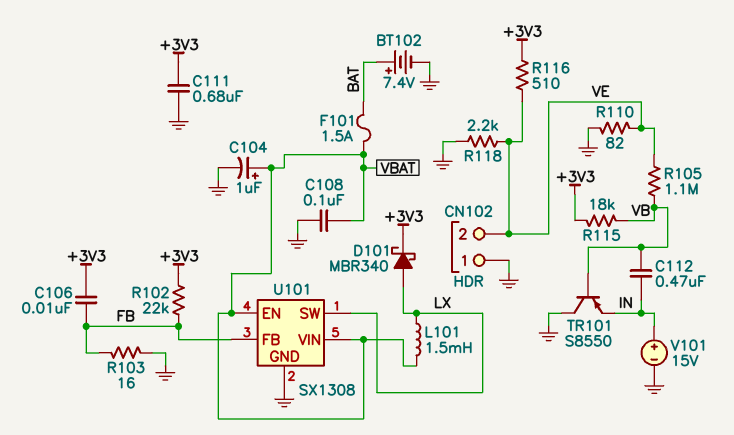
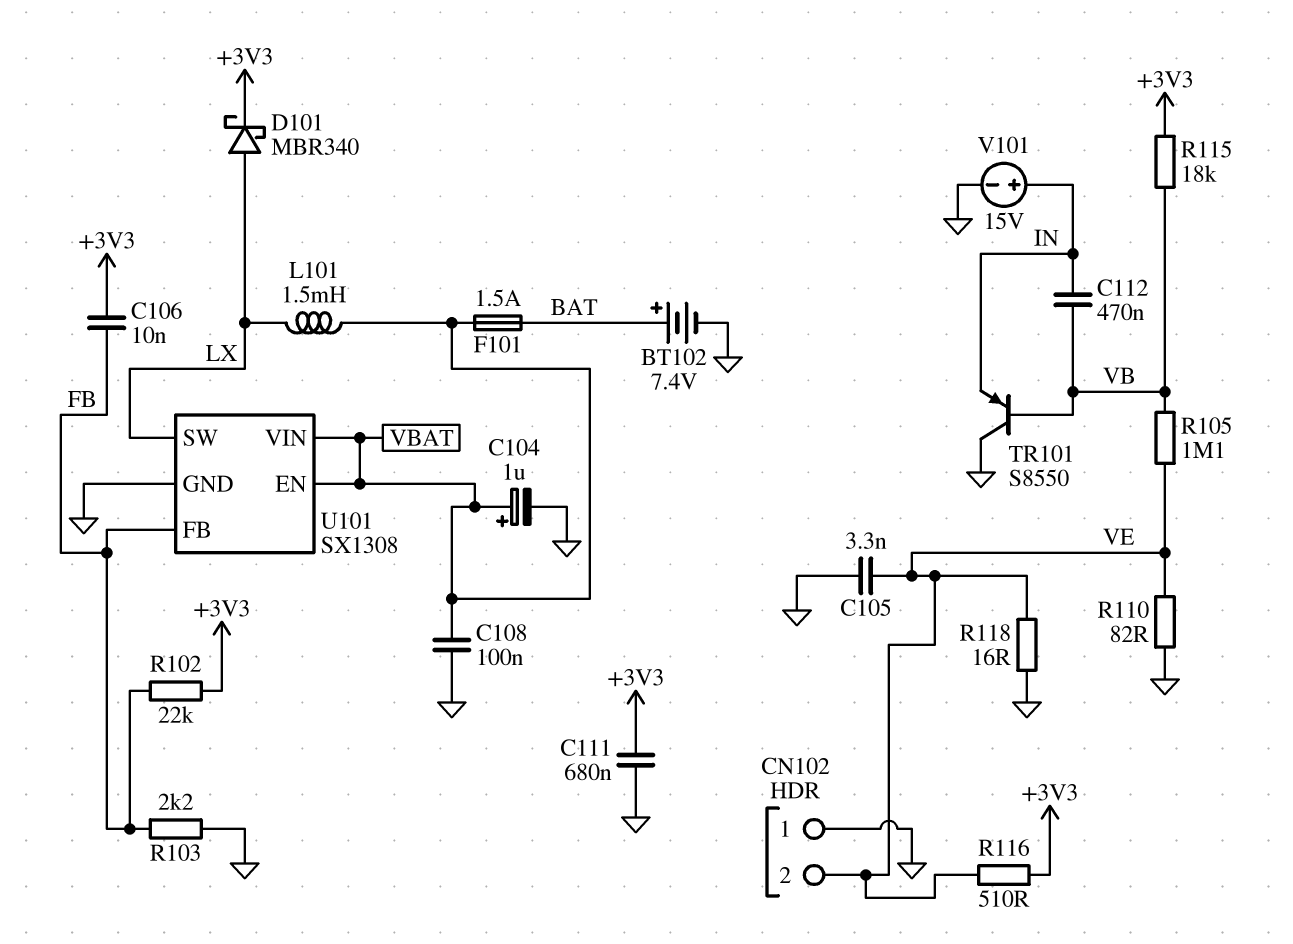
C105: none -> 3.3nF (GND, VE)
R103: 16 (FB, GND) -> 2.2k (FB, GND)
R118: 2.2k (GND, VE) -> 16 (GND, VE)

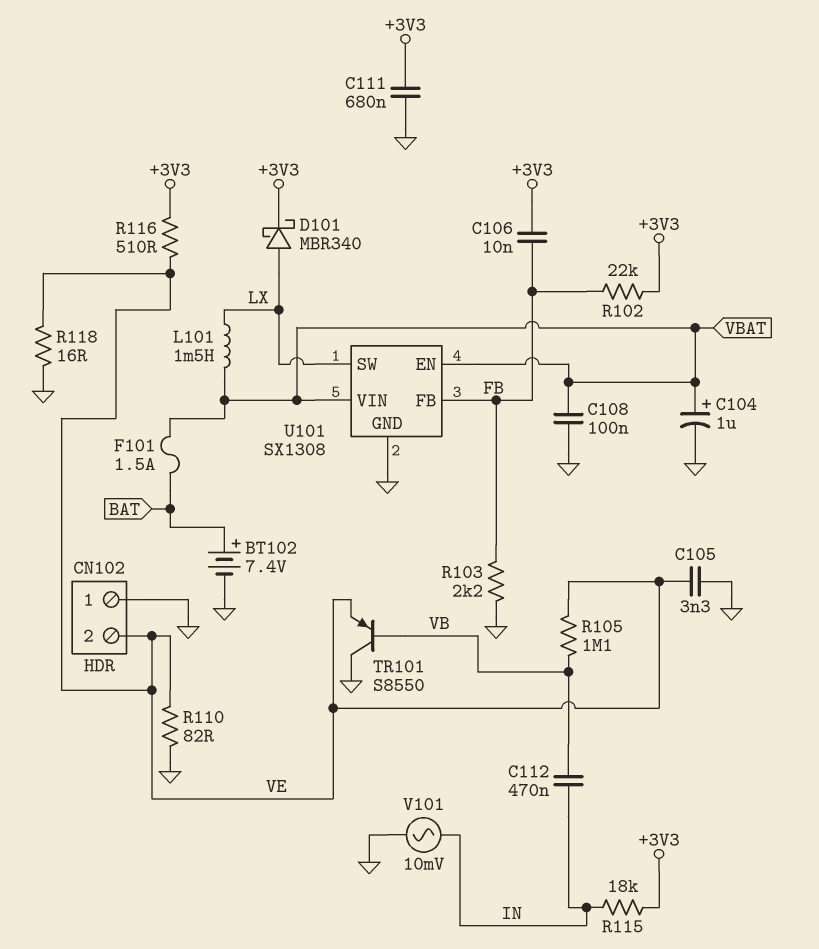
R115: 18k (+3V3, VB) -> 18k (+3V3, IN)
TR101: PNP S8550 (B VB, C GND, E IN) -> PNP S8550 (B VB, C GND, E VE)
V101: 15V (plus IN, minus GND) -> AC 10mV (GND, IN)

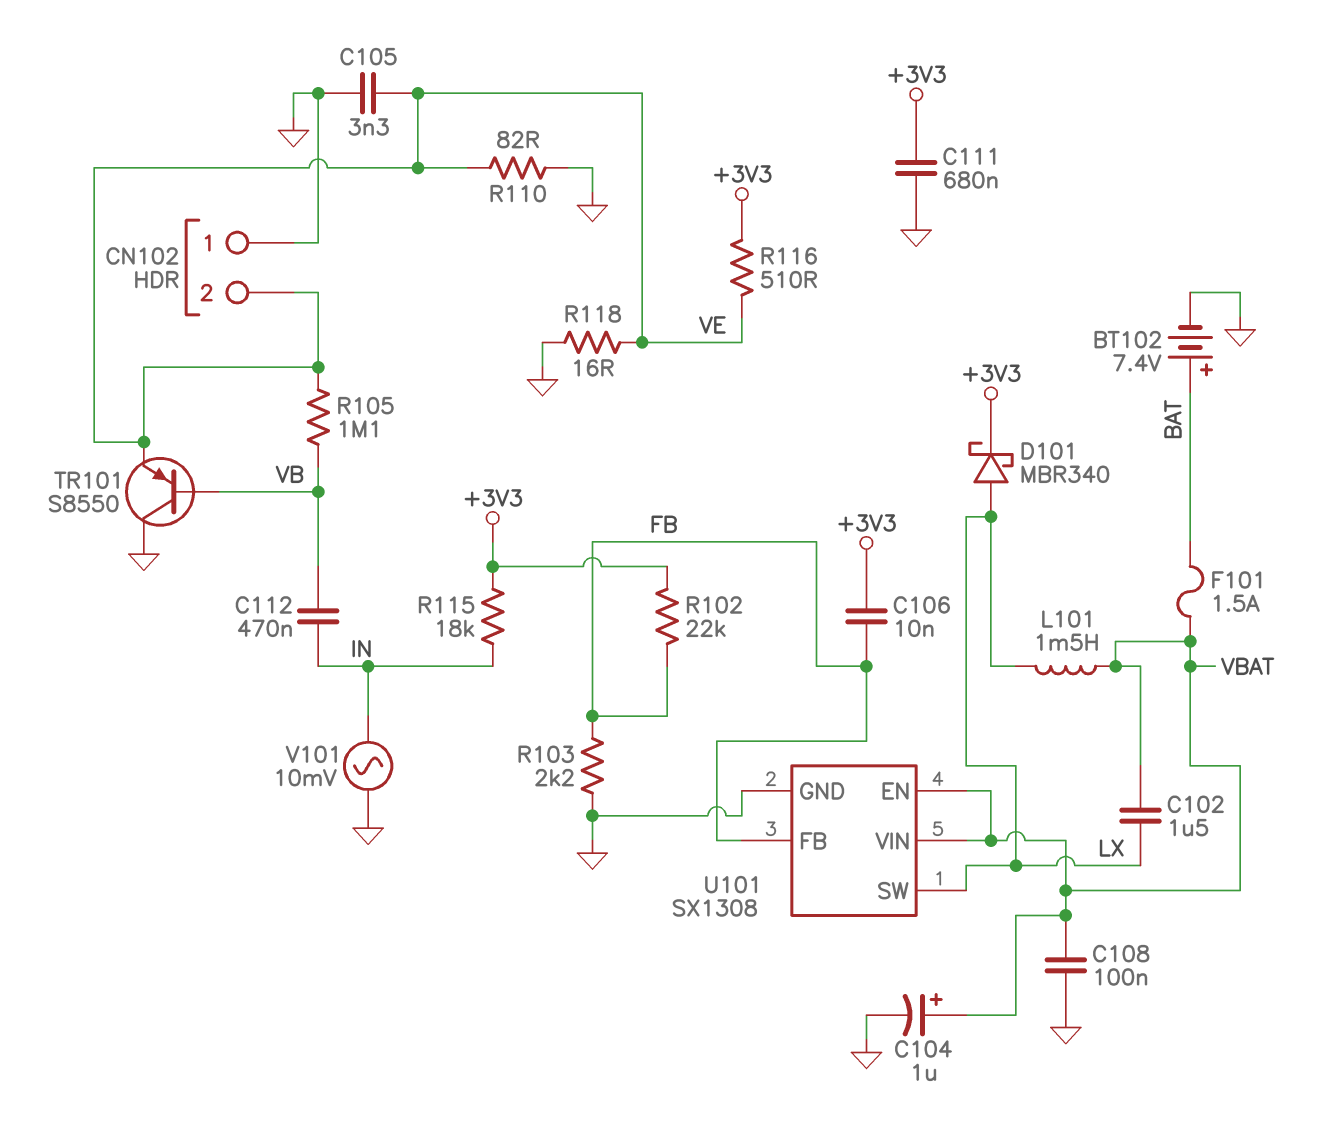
C102: none -> 1.5uF (LX, VBAT)

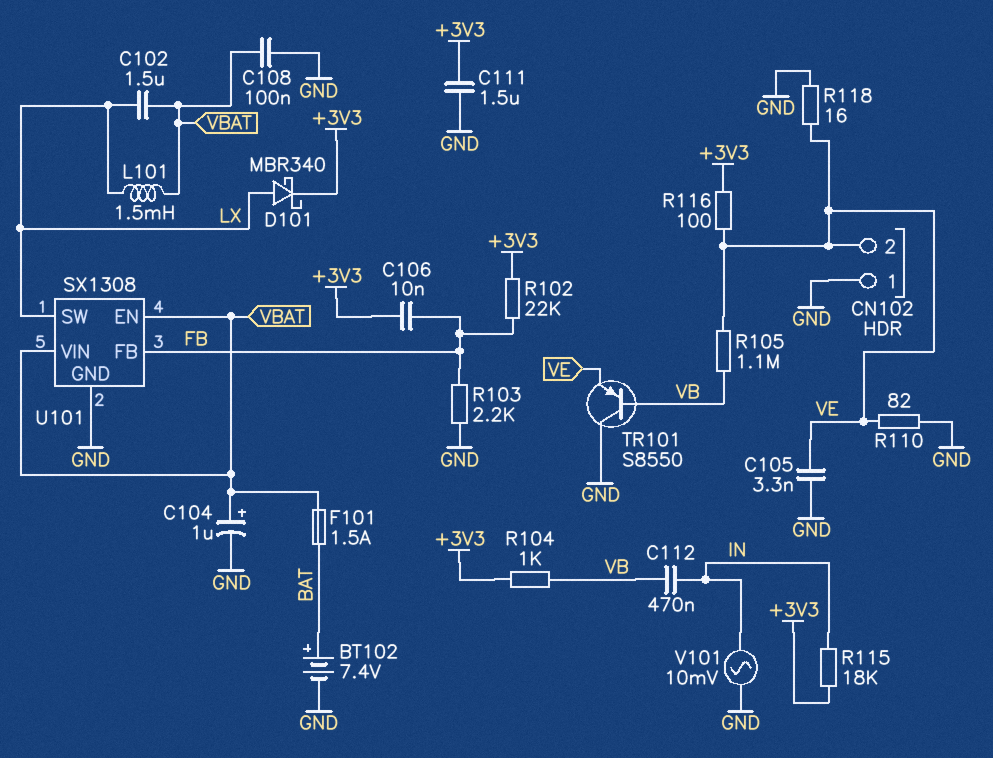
C111: 680nF (+3V3, GND) -> 1.5uF (+3V3, GND)
R104: none -> 1k (+3V3, VB)
R116: 510 (+3V3, VE) -> 100 (+3V3, VE)

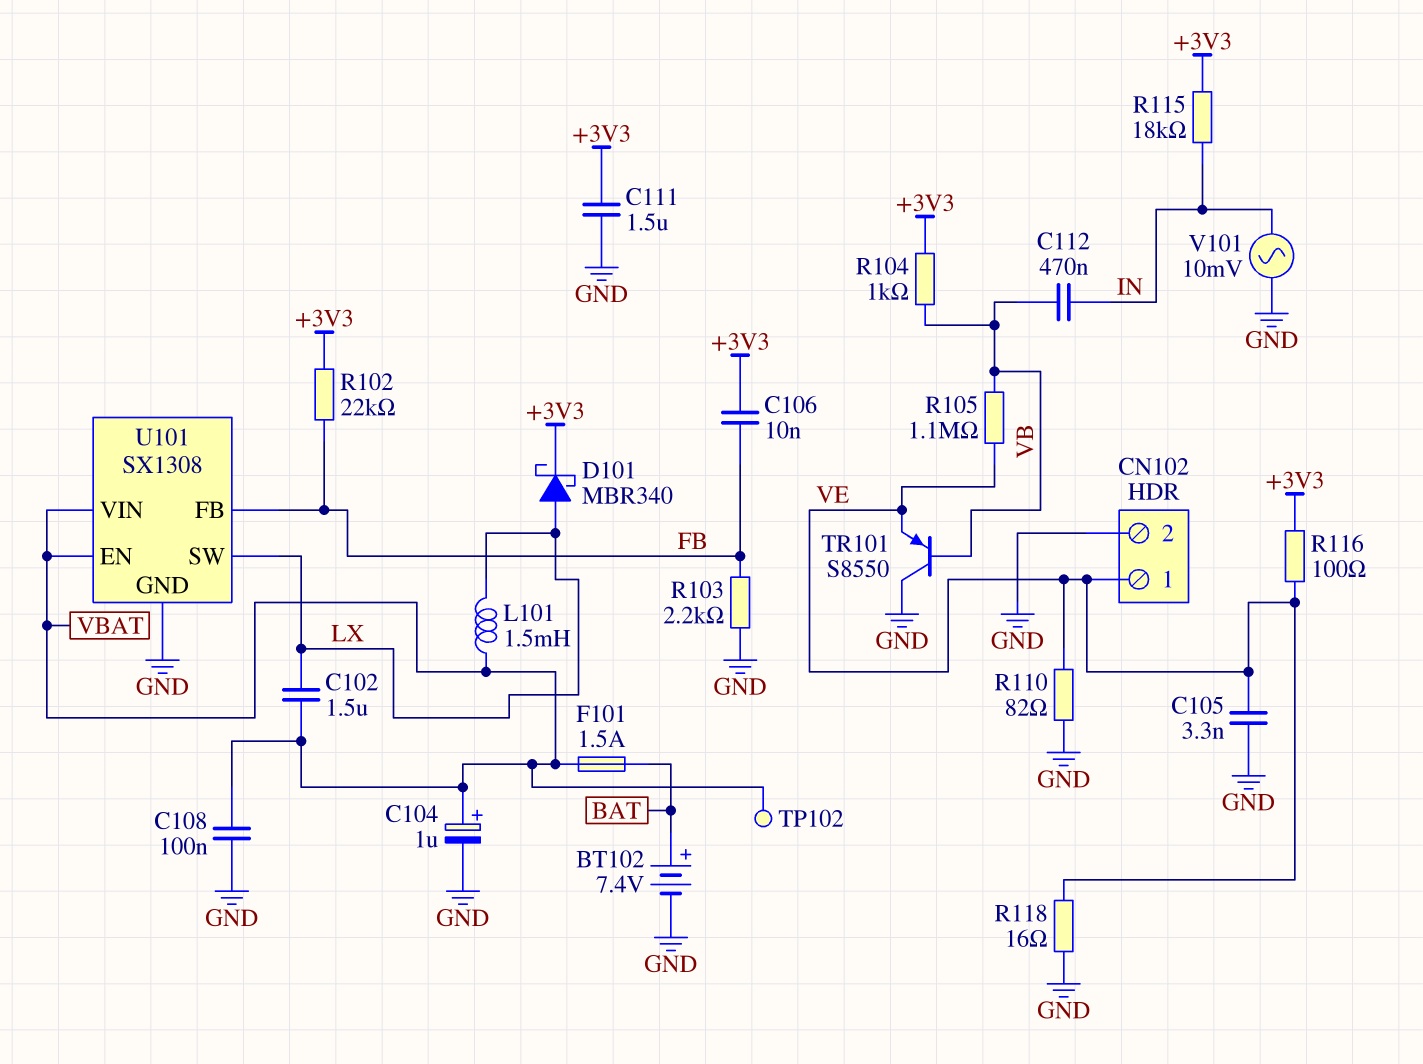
CN102 pin 1: GND -> VE
CN102 pin 2: VE -> GND
TP102: none -> test point (VBAT)

